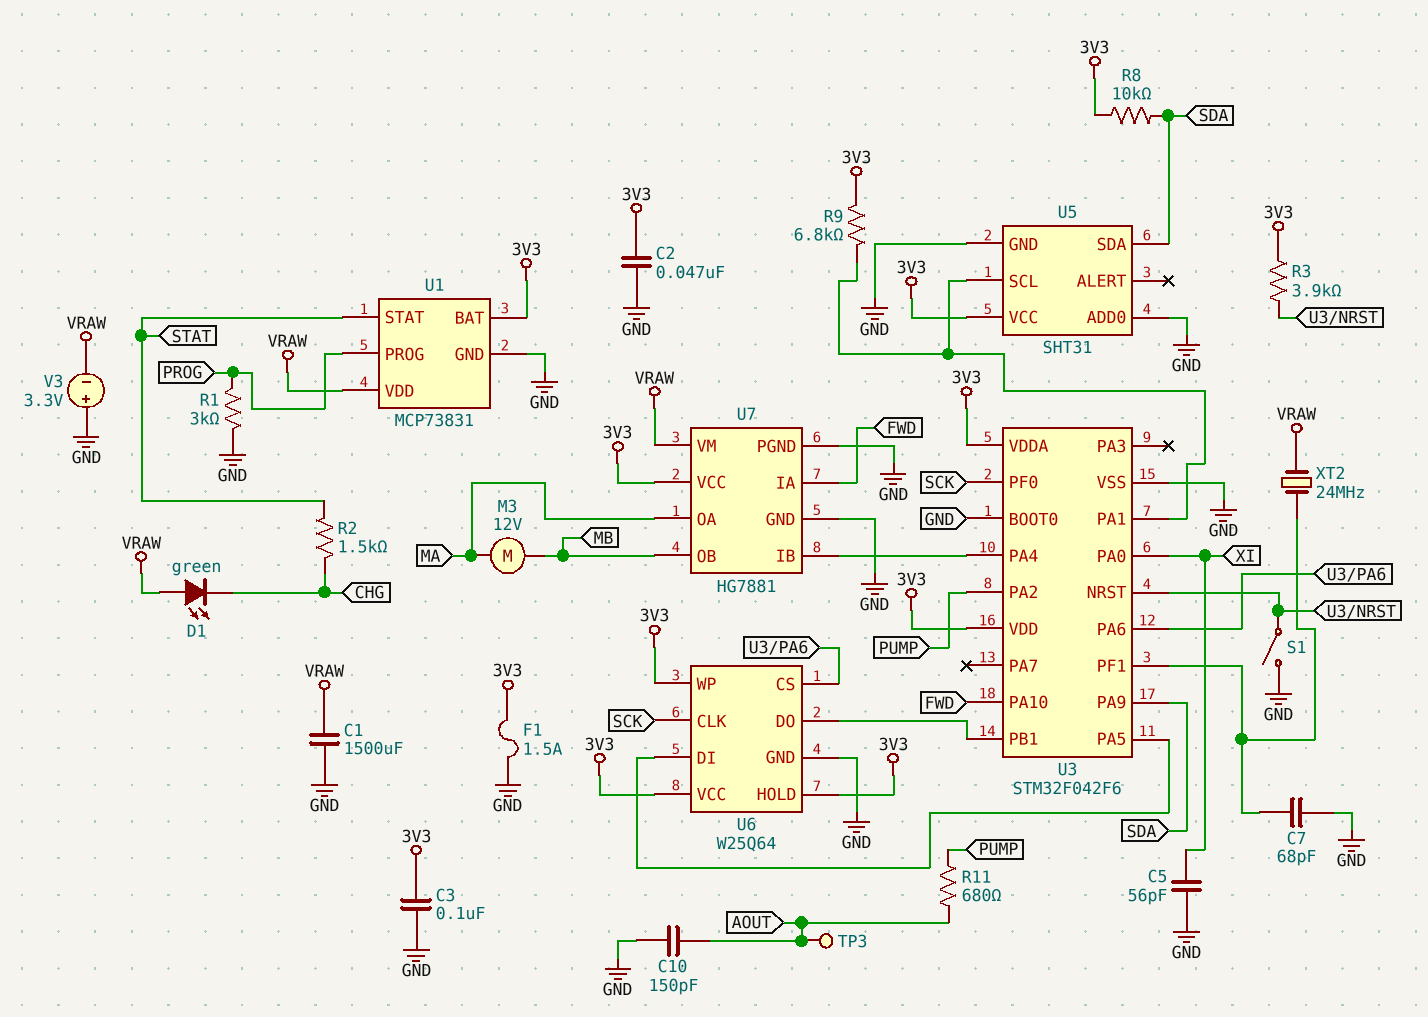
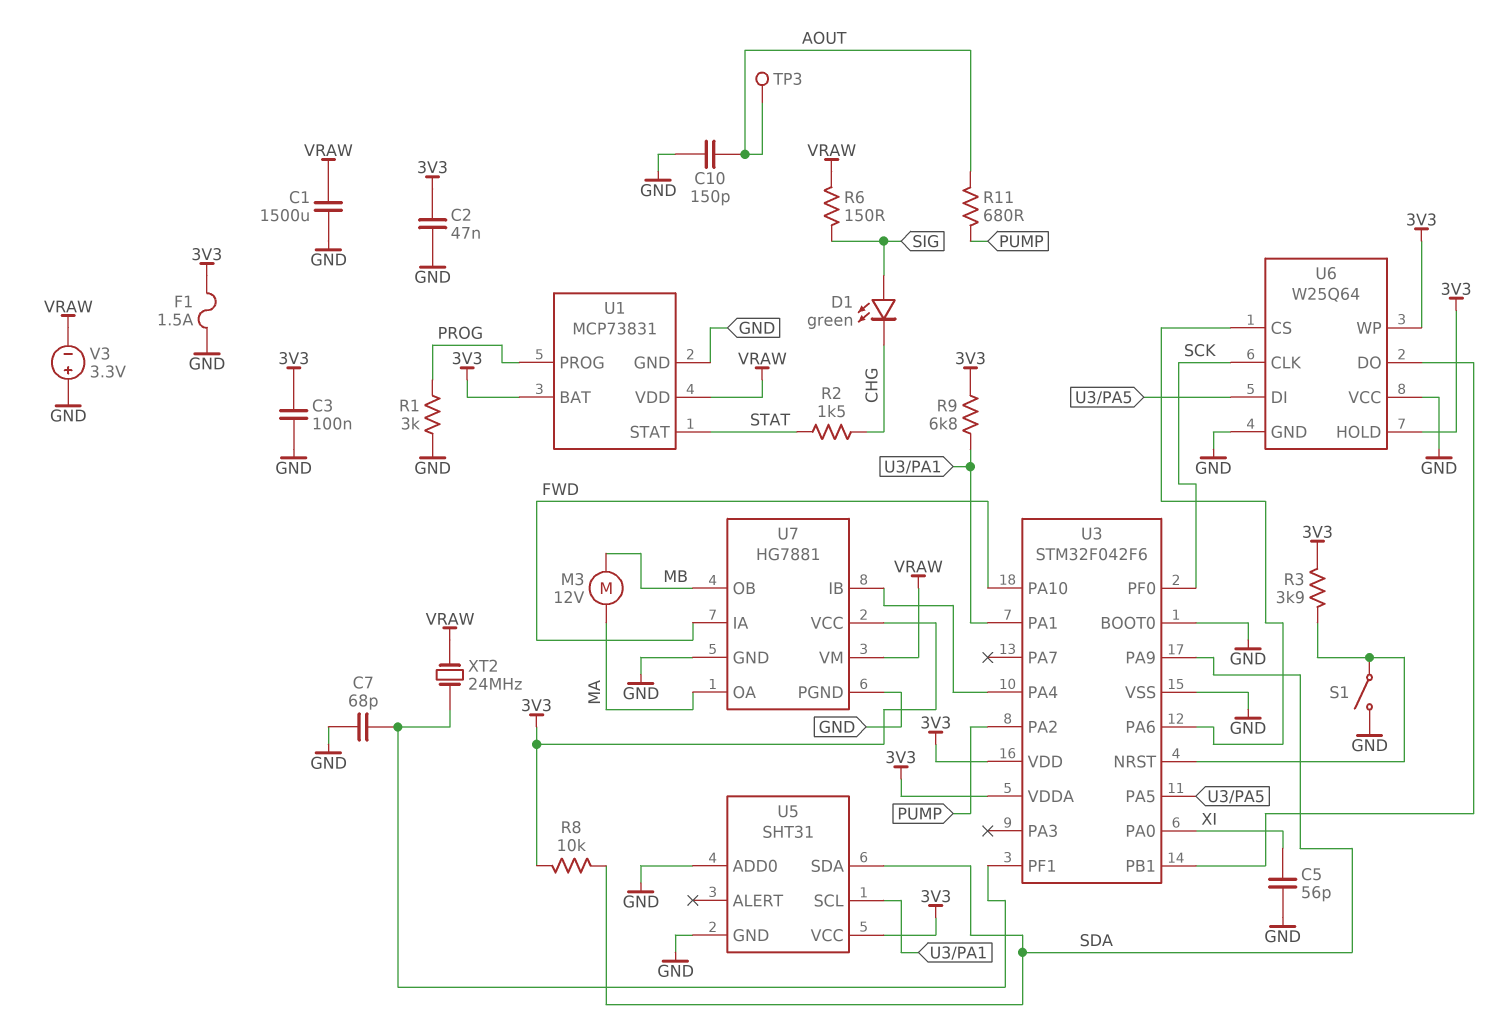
D1: LED green (A VRAW, K CHG) -> LED green (A SIG, K CHG)
R6: none -> 150 (SIG, VRAW)
U6 pin VCC: 3V3 -> GND

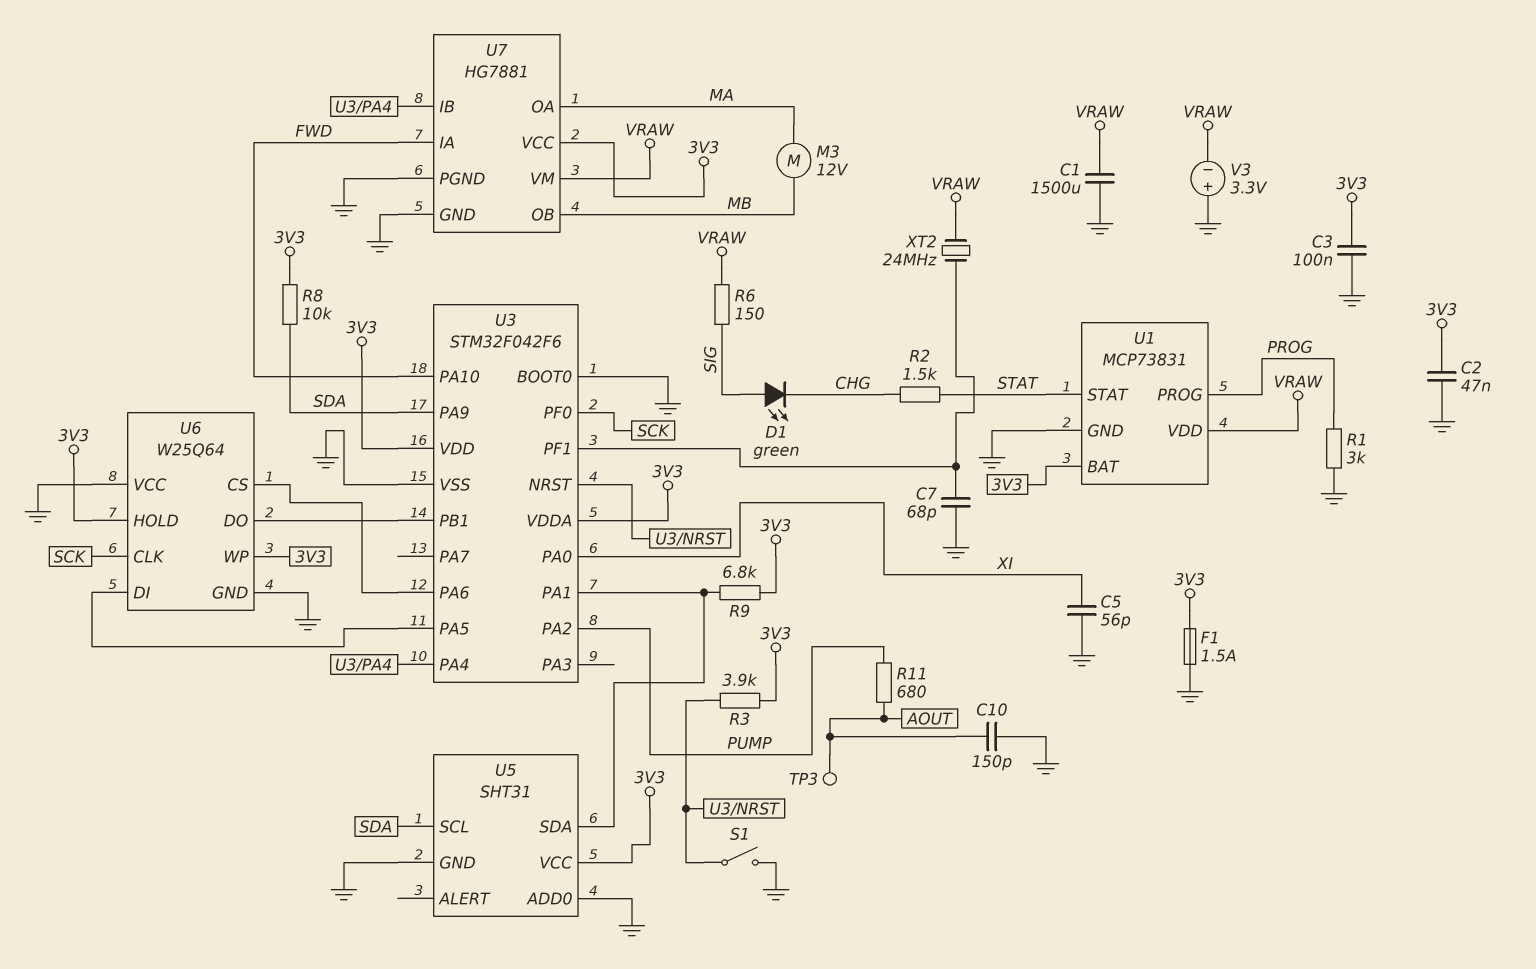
U5 pin SCL: U3/PA1 -> SDA
U5 pin SDA: SDA -> U3/PA1

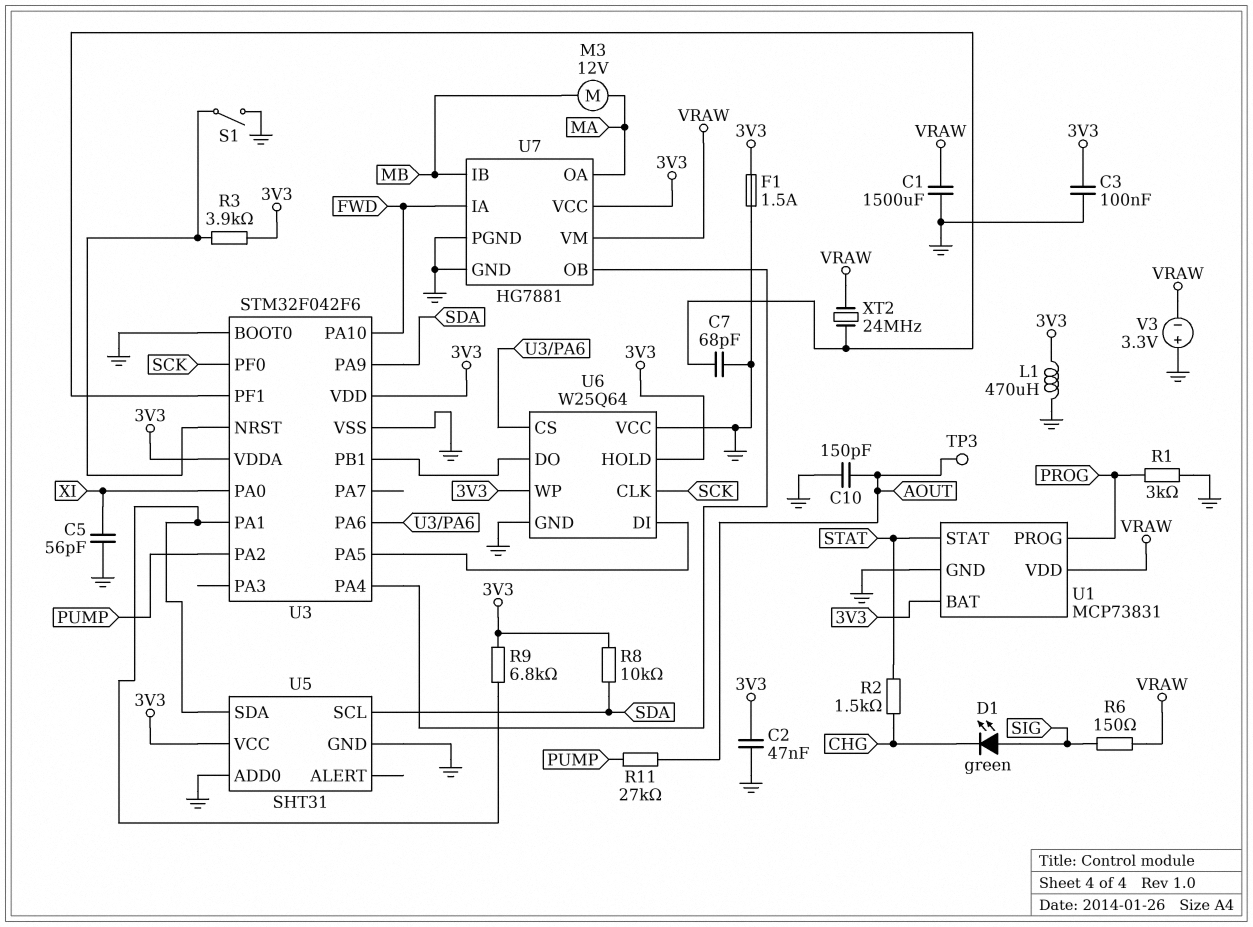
L1: none -> 470uH (3V3, GND)
R11: 680 (AOUT, PUMP) -> 27k (AOUT, PUMP)
U7 pin IB: U3/PA4 -> MB
U7 pin OB: MB -> U3/PA4

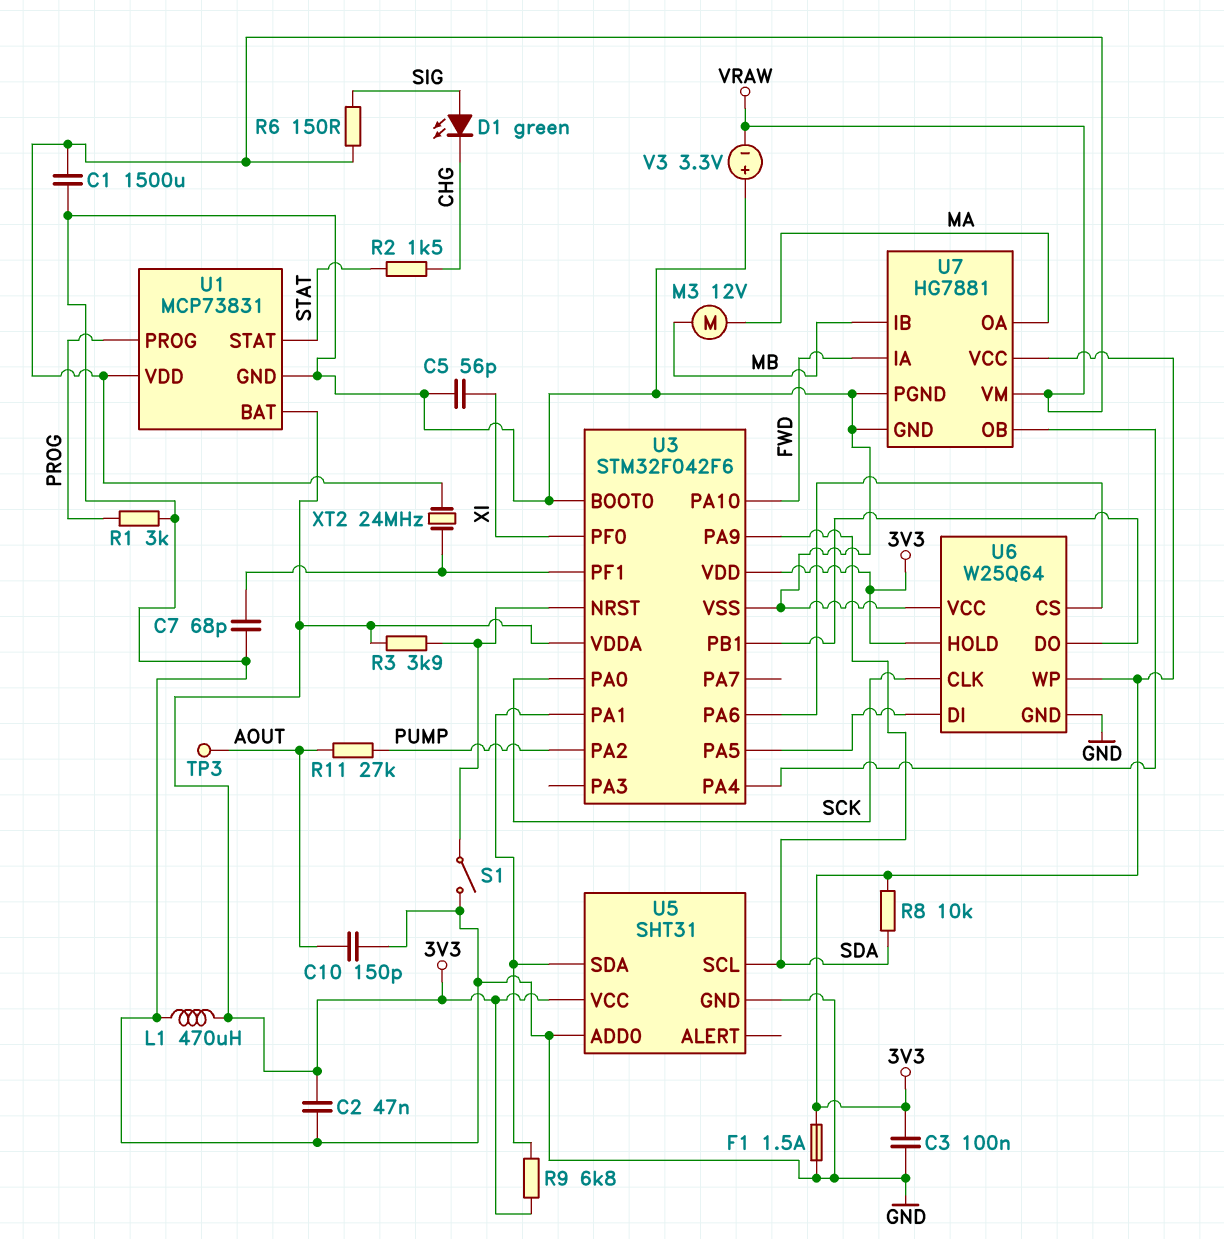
U3 pin PA0: XI -> SCK
U3 pin PF0: SCK -> XI

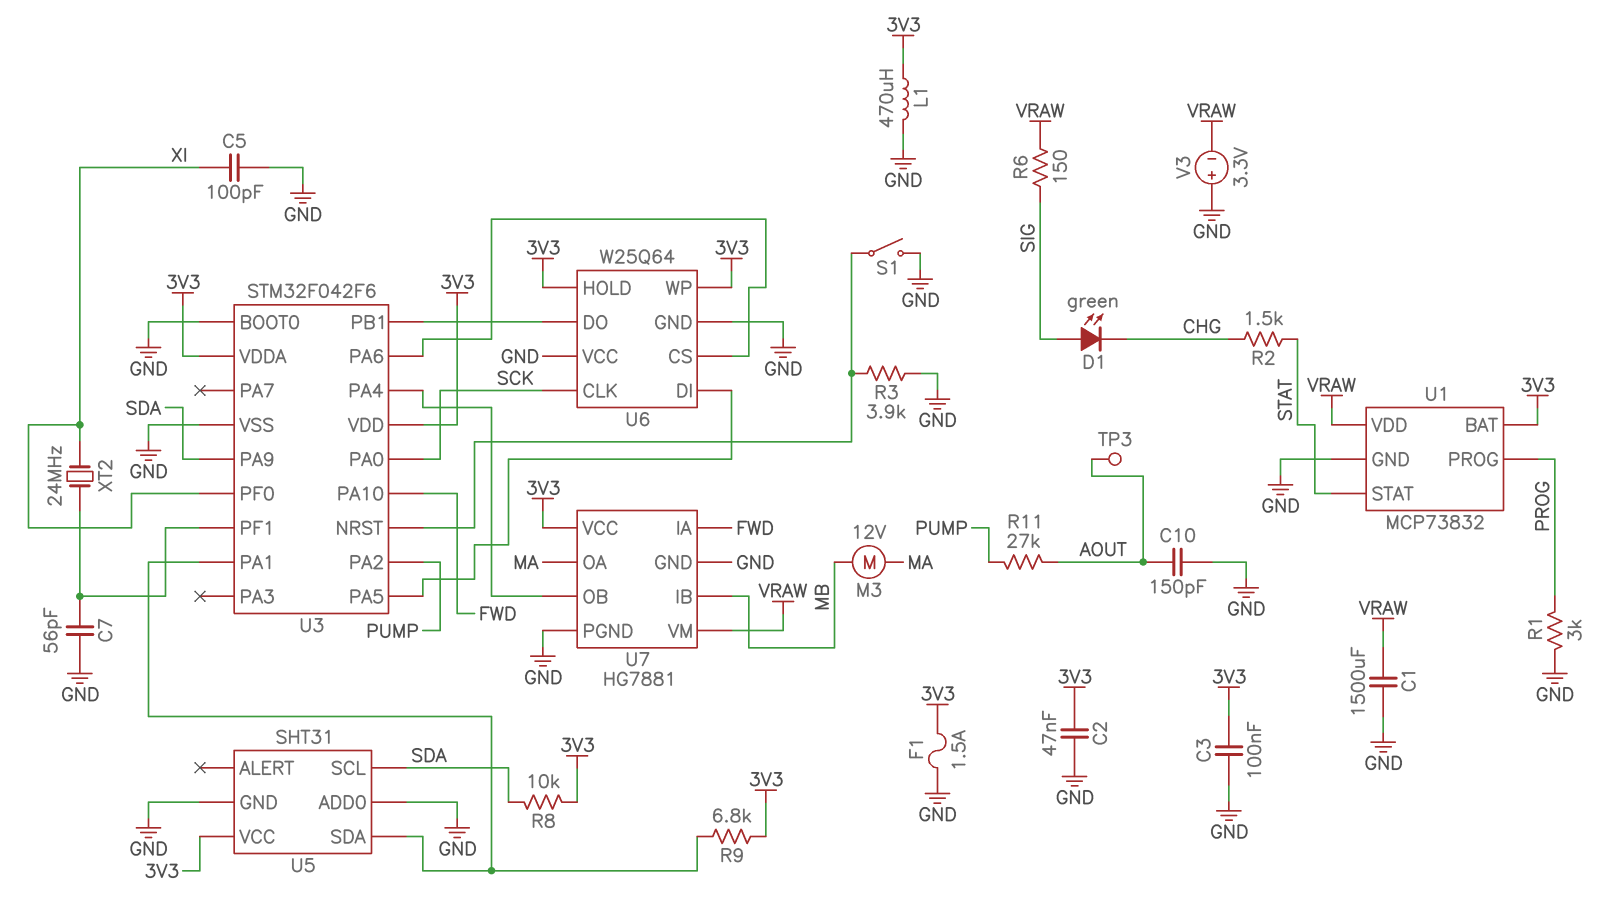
C5: 56pF (GND, XI) -> 100pF (GND, XI)
C7: 68pF (GND, U3/PF1) -> 56pF (GND, U3/PF1)
R3: 3.9k (3V3, U3/NRST) -> 3.9k (GND, U3/NRST)
U1: MCP73831 -> MCP73832
XT2: 24MHz (U3/PF1, VRAW) -> 24MHz (U3/PF1, XI)

